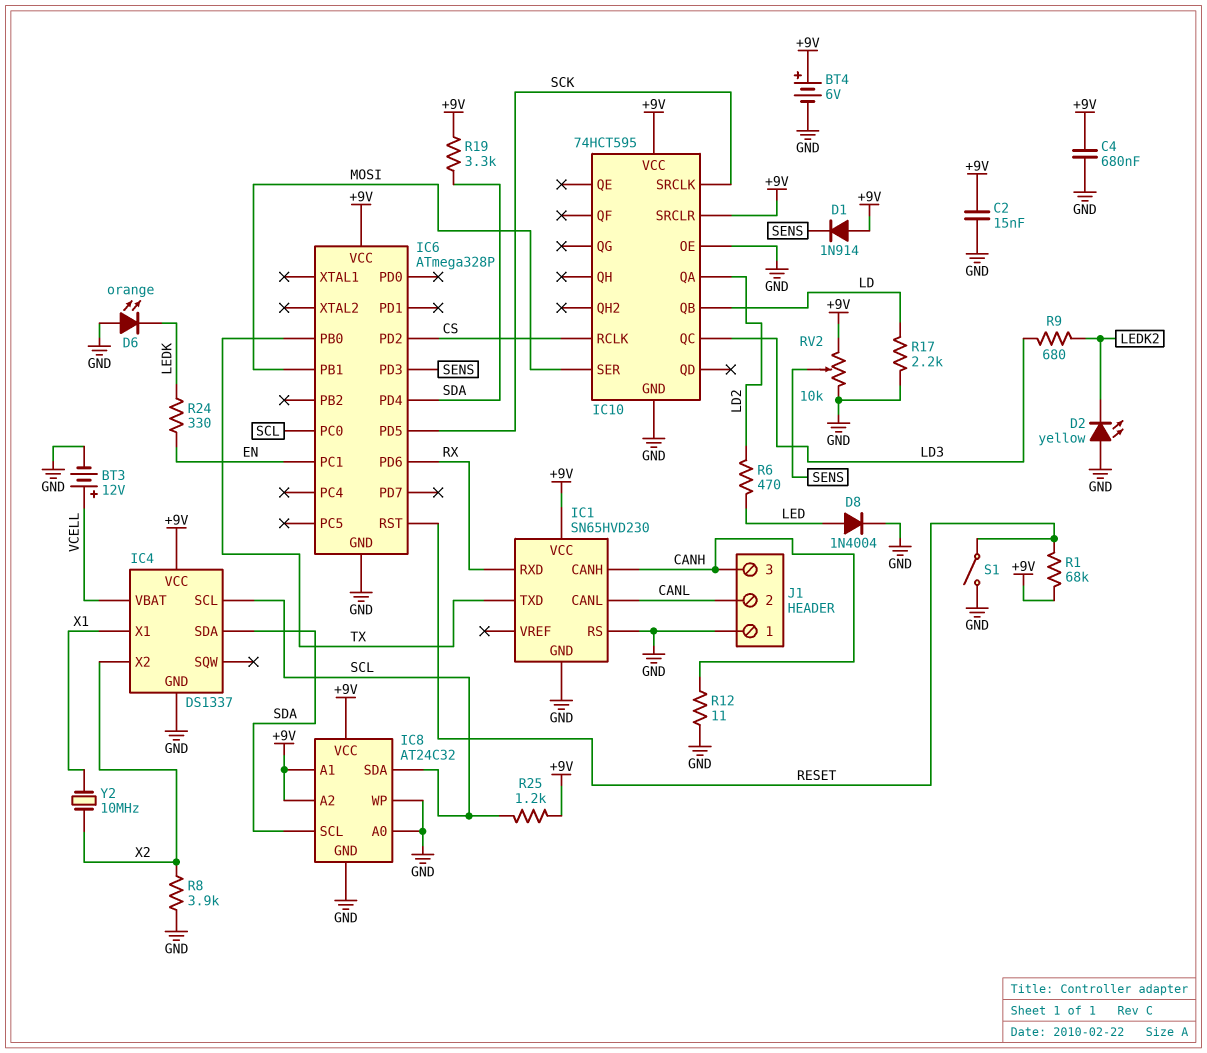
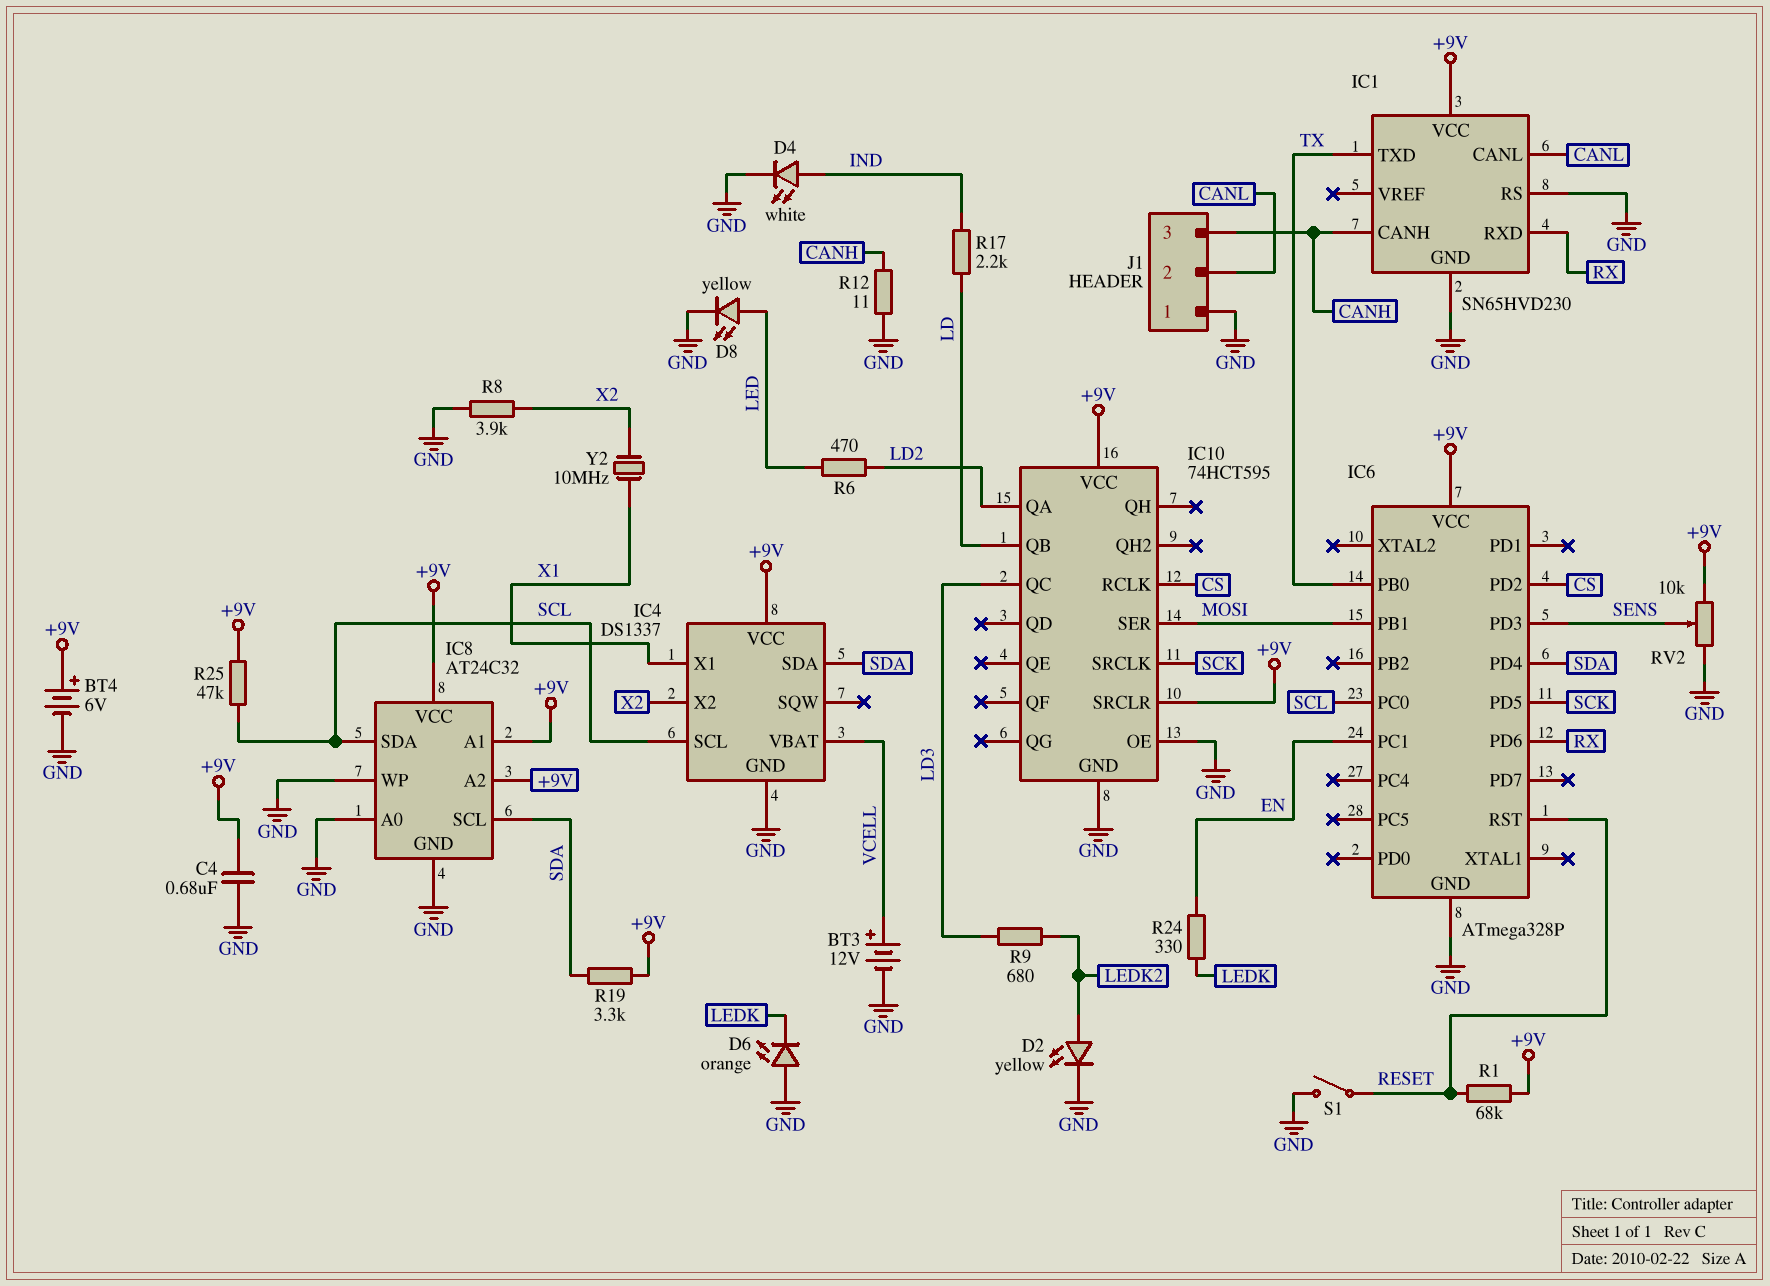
C2: 15nF (+9V, GND) -> none
D1: diode 1N914 (A +9V, K SENS) -> none
D2: LED yellow (A GND, K LEDK2) -> LED yellow (A LEDK2, K GND)
D4: none -> LED white (A IND, K GND)
D8: diode 1N4004 (A LED, K GND) -> LED yellow (A LED, K GND)
R17: 2.2k (GND, LD) -> 2.2k (IND, LD)
R25: 1.2k (+9V, SCL) -> 47k (+9V, SCL)

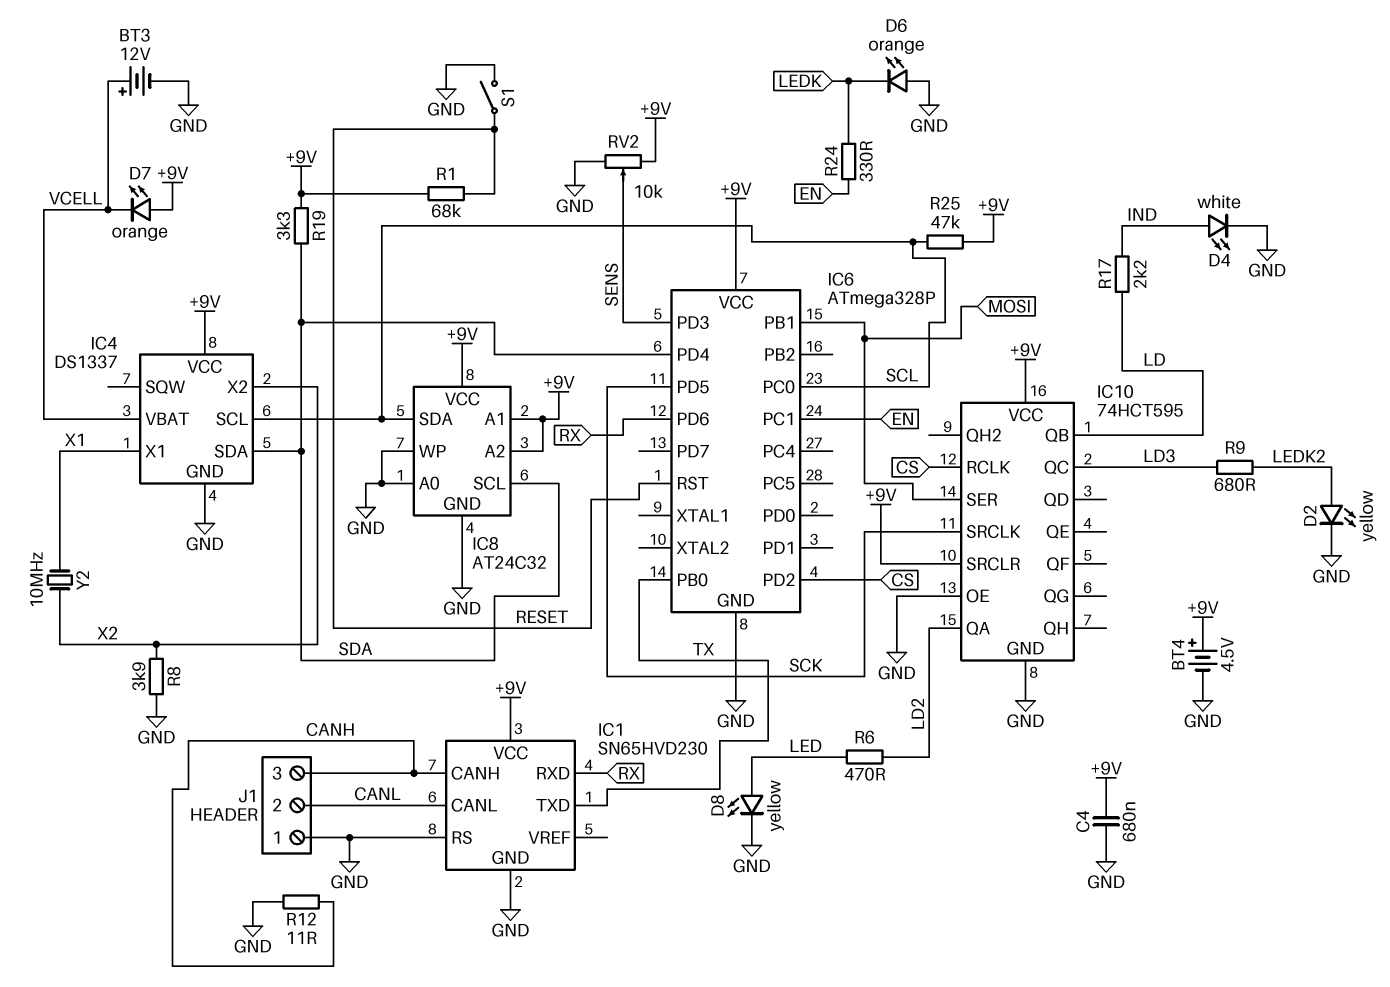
BT4: 6V (plus +9V, minus GND) -> 4.5V (plus +9V, minus GND)
D7: none -> LED orange (A +9V, K VCELL)

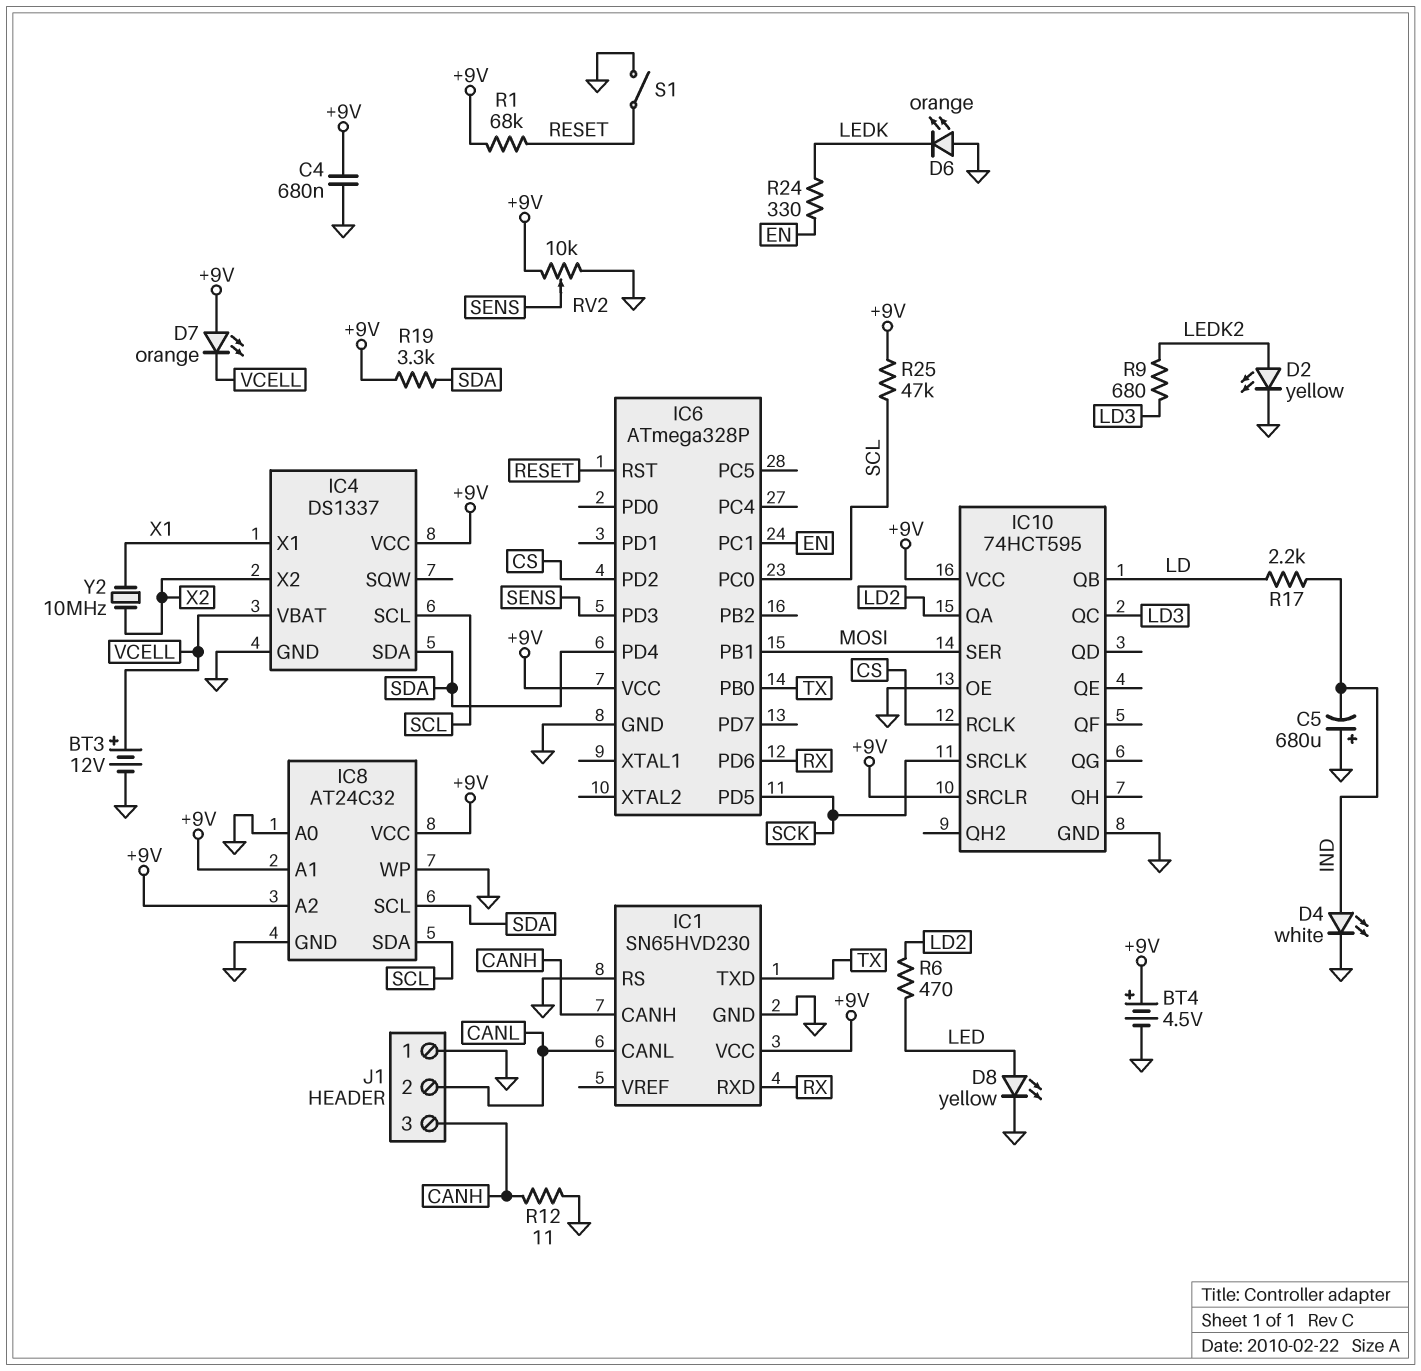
C5: none -> 680uF (plus GND, minus IND)
R8: 3.9k (GND, X2) -> none

